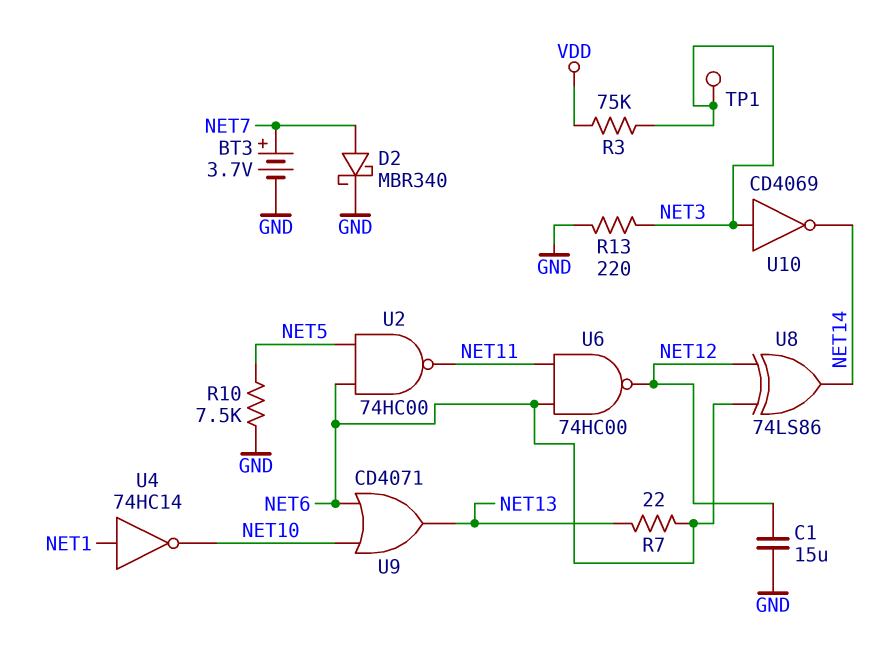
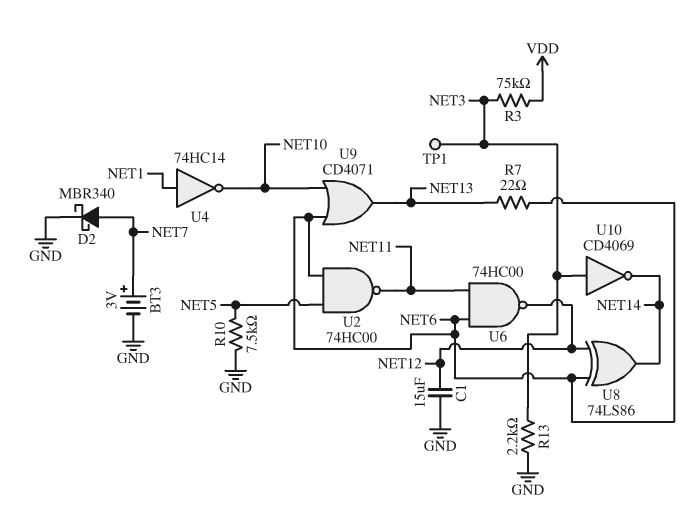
BT3: 3.7V (plus NET7, minus GND) -> 3V (plus NET7, minus GND)
R13: 220 (GND, NET3) -> 2.2k (GND, NET3)

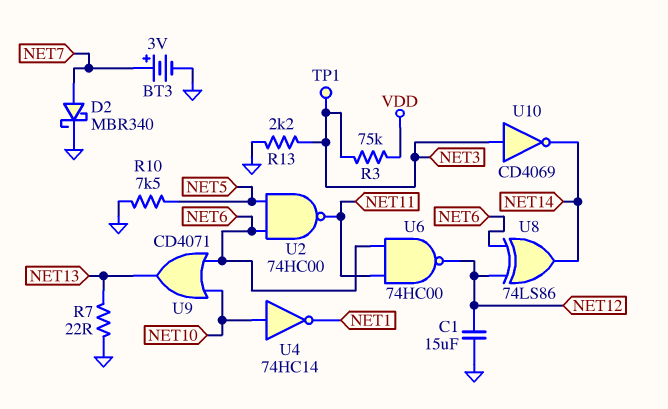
R7: 22 (NET6, NET13) -> 22 (GND, NET13)
U4: NOT 74HC14 (in NET1, out NET10) -> NOT 74HC14 (in NET10, out NET1)

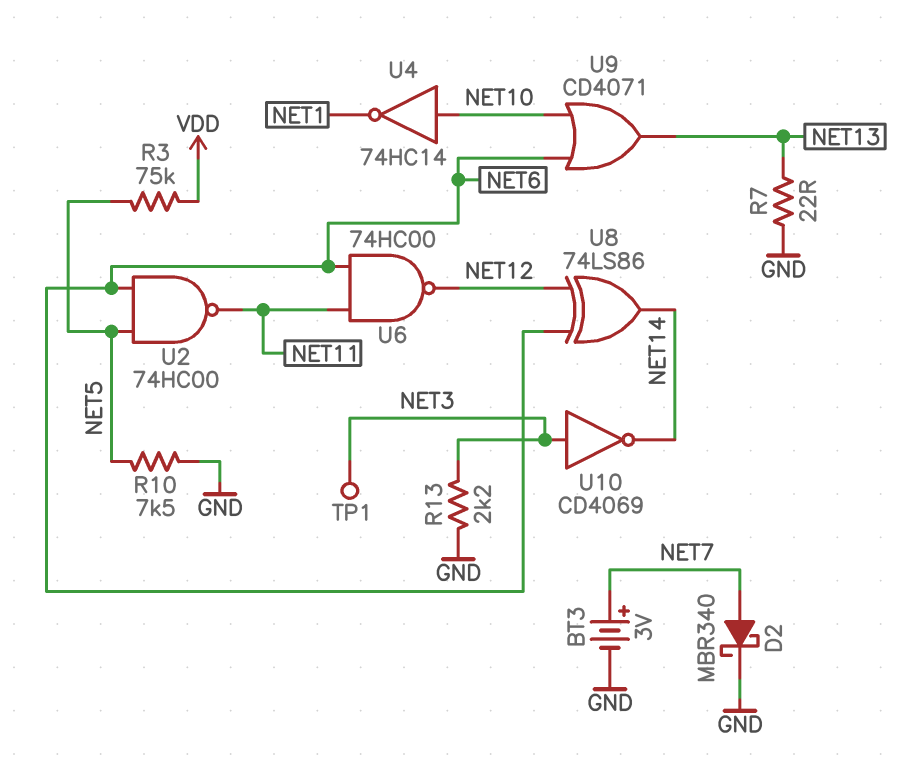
C1: 15uF (GND, NET12) -> none
R3: 75k (NET3, VDD) -> 75k (NET5, VDD)

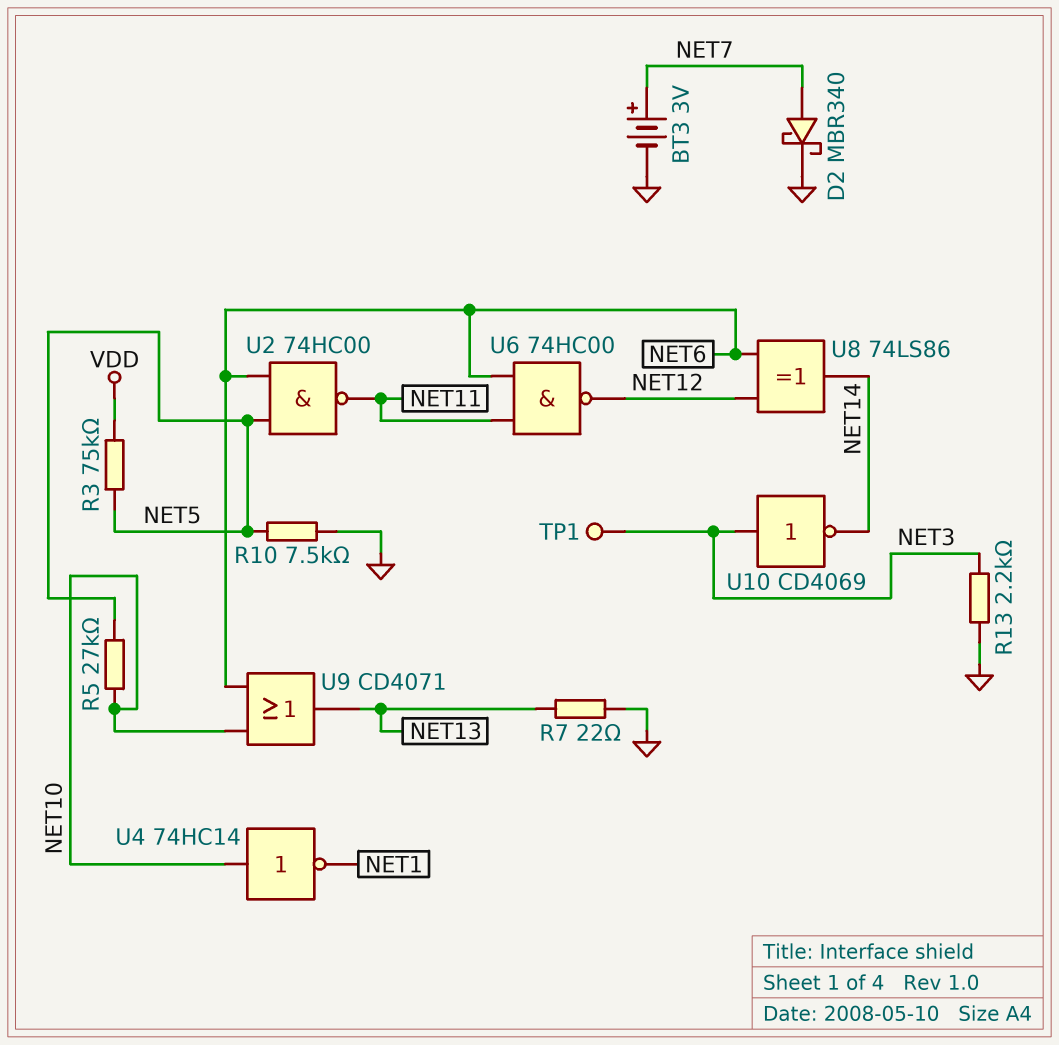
R5: none -> 27k (NET5, NET10)

